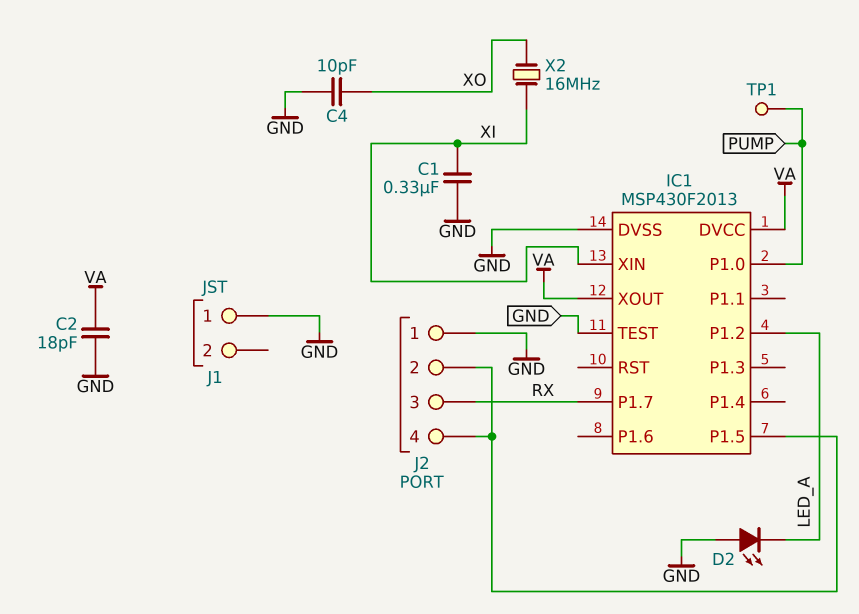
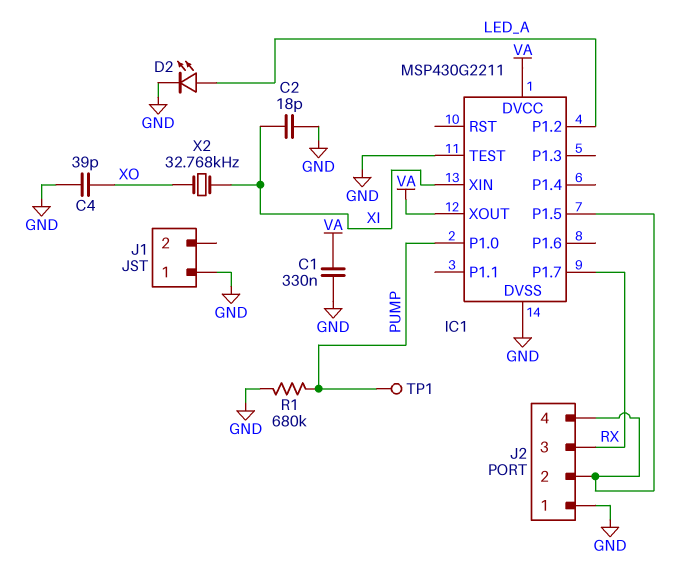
C1: 330nF (GND, XI) -> 330nF (GND, VA)
C2: 18pF (GND, VA) -> 18pF (GND, XI)
C4: 10pF (GND, XO) -> 39pF (GND, XO)
D2: LED (A GND, K LED_A) -> LED (A LED_A, K GND)
IC1: MSP430F2013 -> MSP430G2211
R1: none -> 680k (GND, PUMP)
X2: 16MHz (XI, XO) -> 32.768kHz (XI, XO)

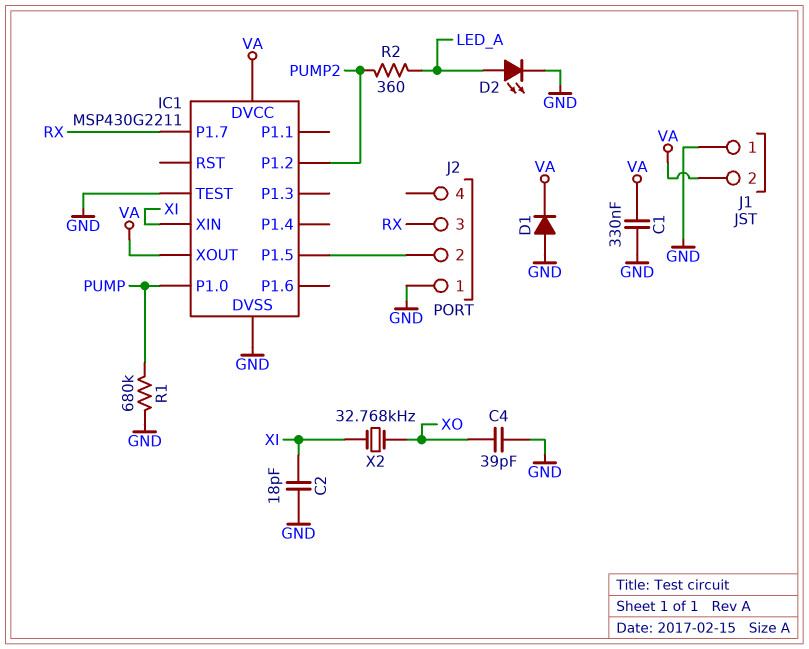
D1: none -> diode (A GND, K VA)
IC1 pin P1.2: LED_A -> PUMP2
J1 pin 2: none -> VA
J2 pin 4: IC1/P1.5 -> none
R2: none -> 360 (LED_A, PUMP2)
TP1: test point (PUMP) -> none

